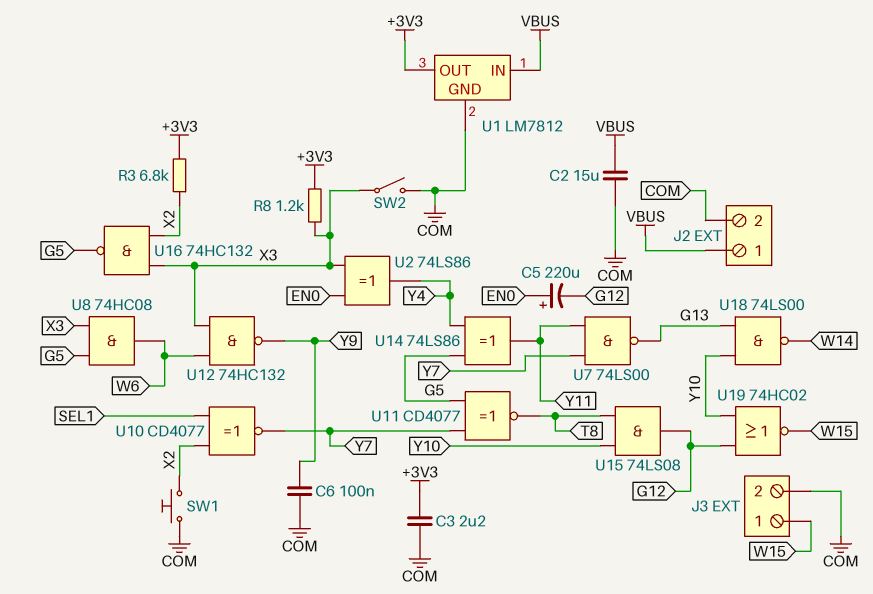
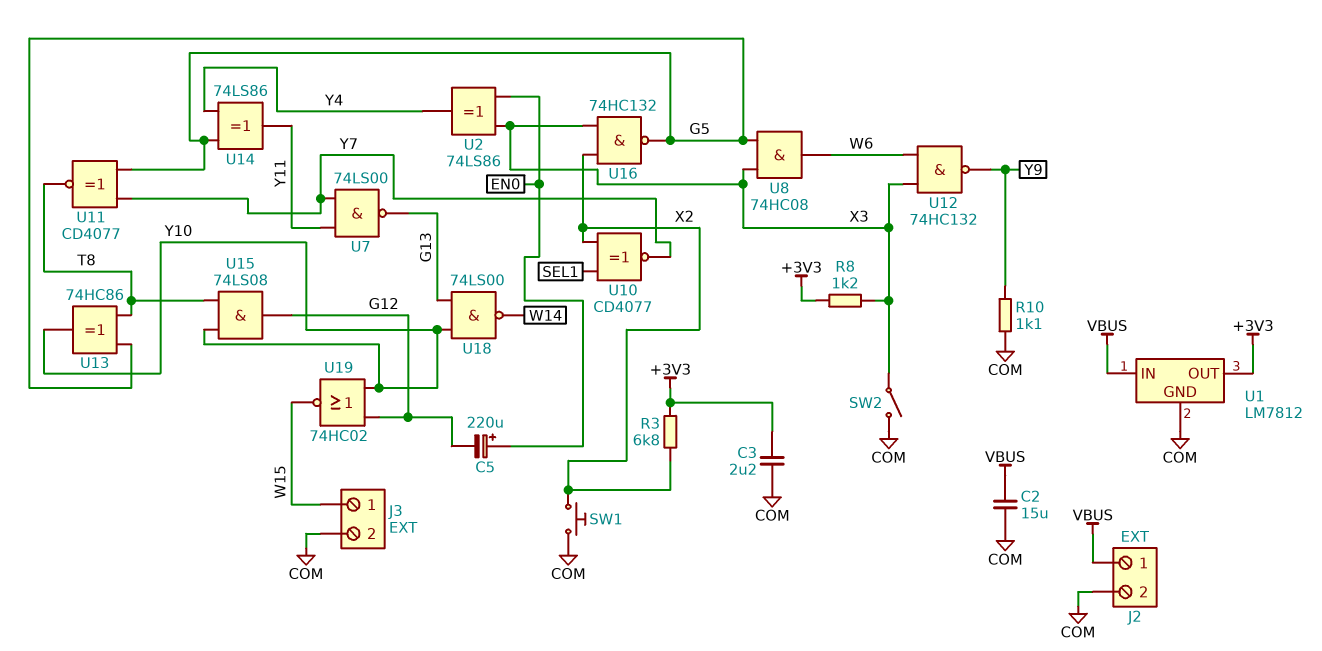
C6: 100nF (COM, Y9) -> none
R10: none -> 1.1k (COM, Y9)
U13: none -> XOR 74HC86 (in G5, in T8, out Y10)

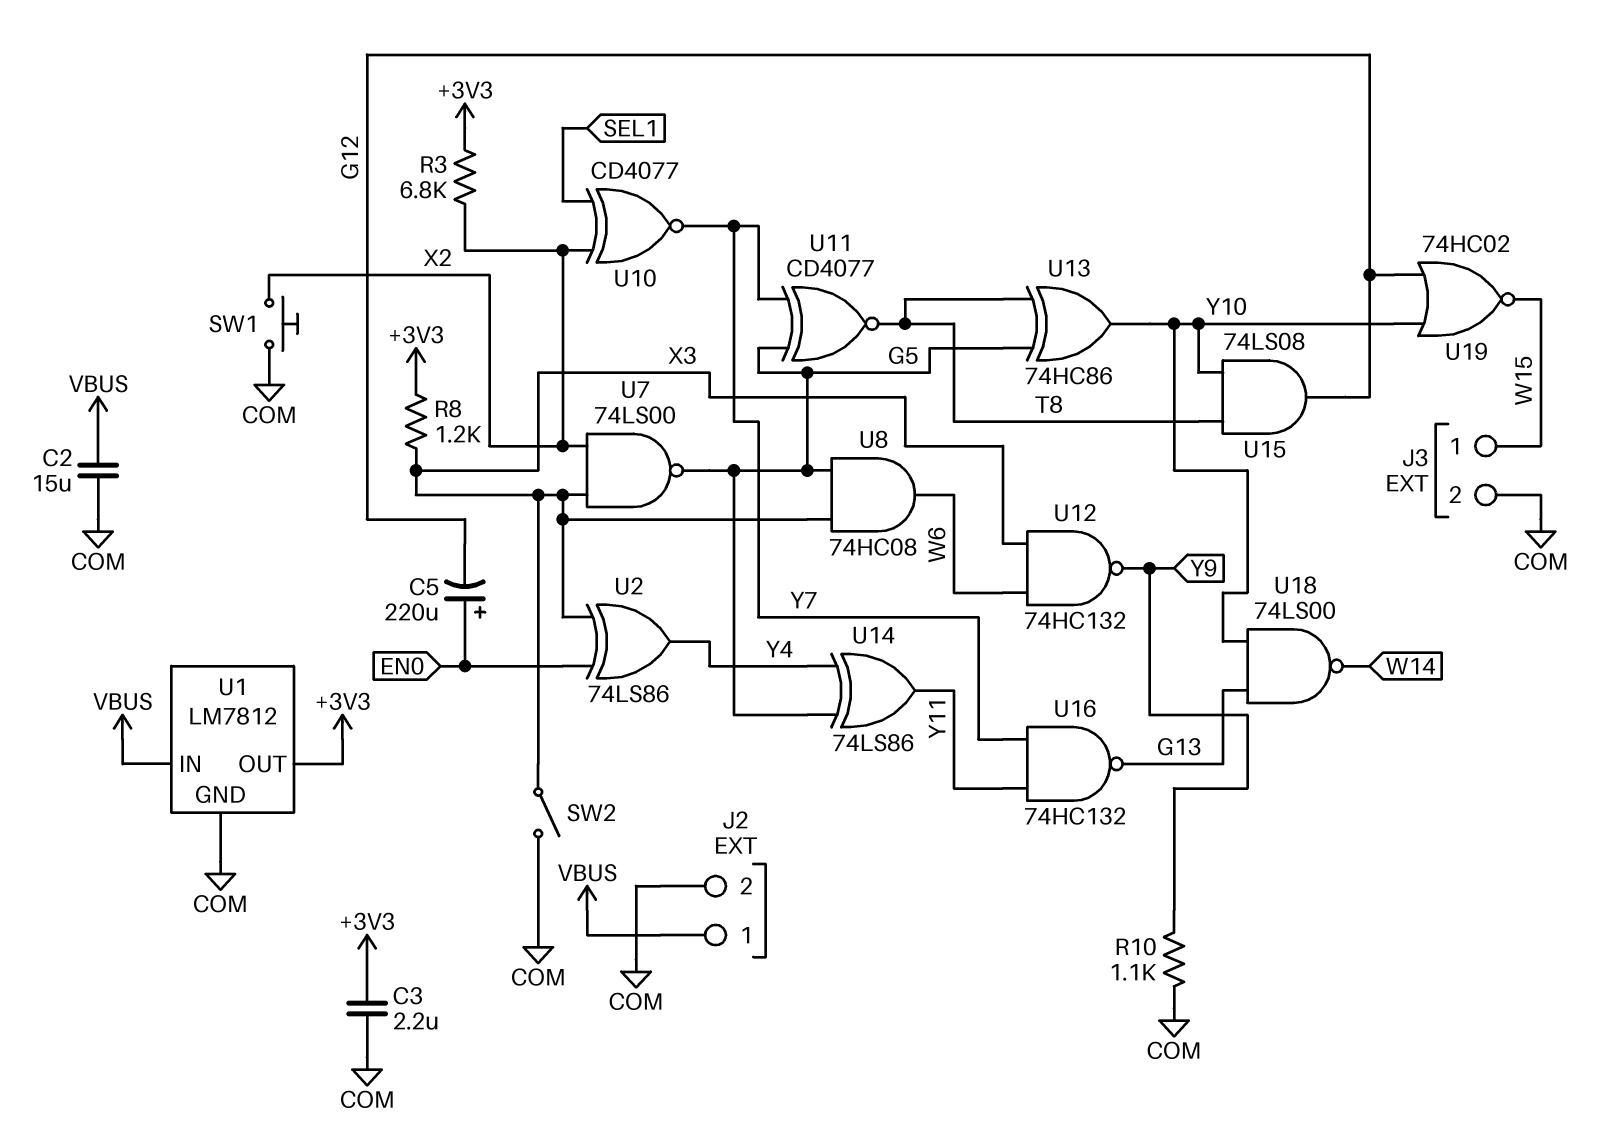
U7: NAND 74LS00 (in Y7, in Y11, out G13) -> NAND 74LS00 (in X2, in X3, out G5)
U16: NAND 74HC132 (in X2, in X3, out G5) -> NAND 74HC132 (in Y7, in Y11, out G13)

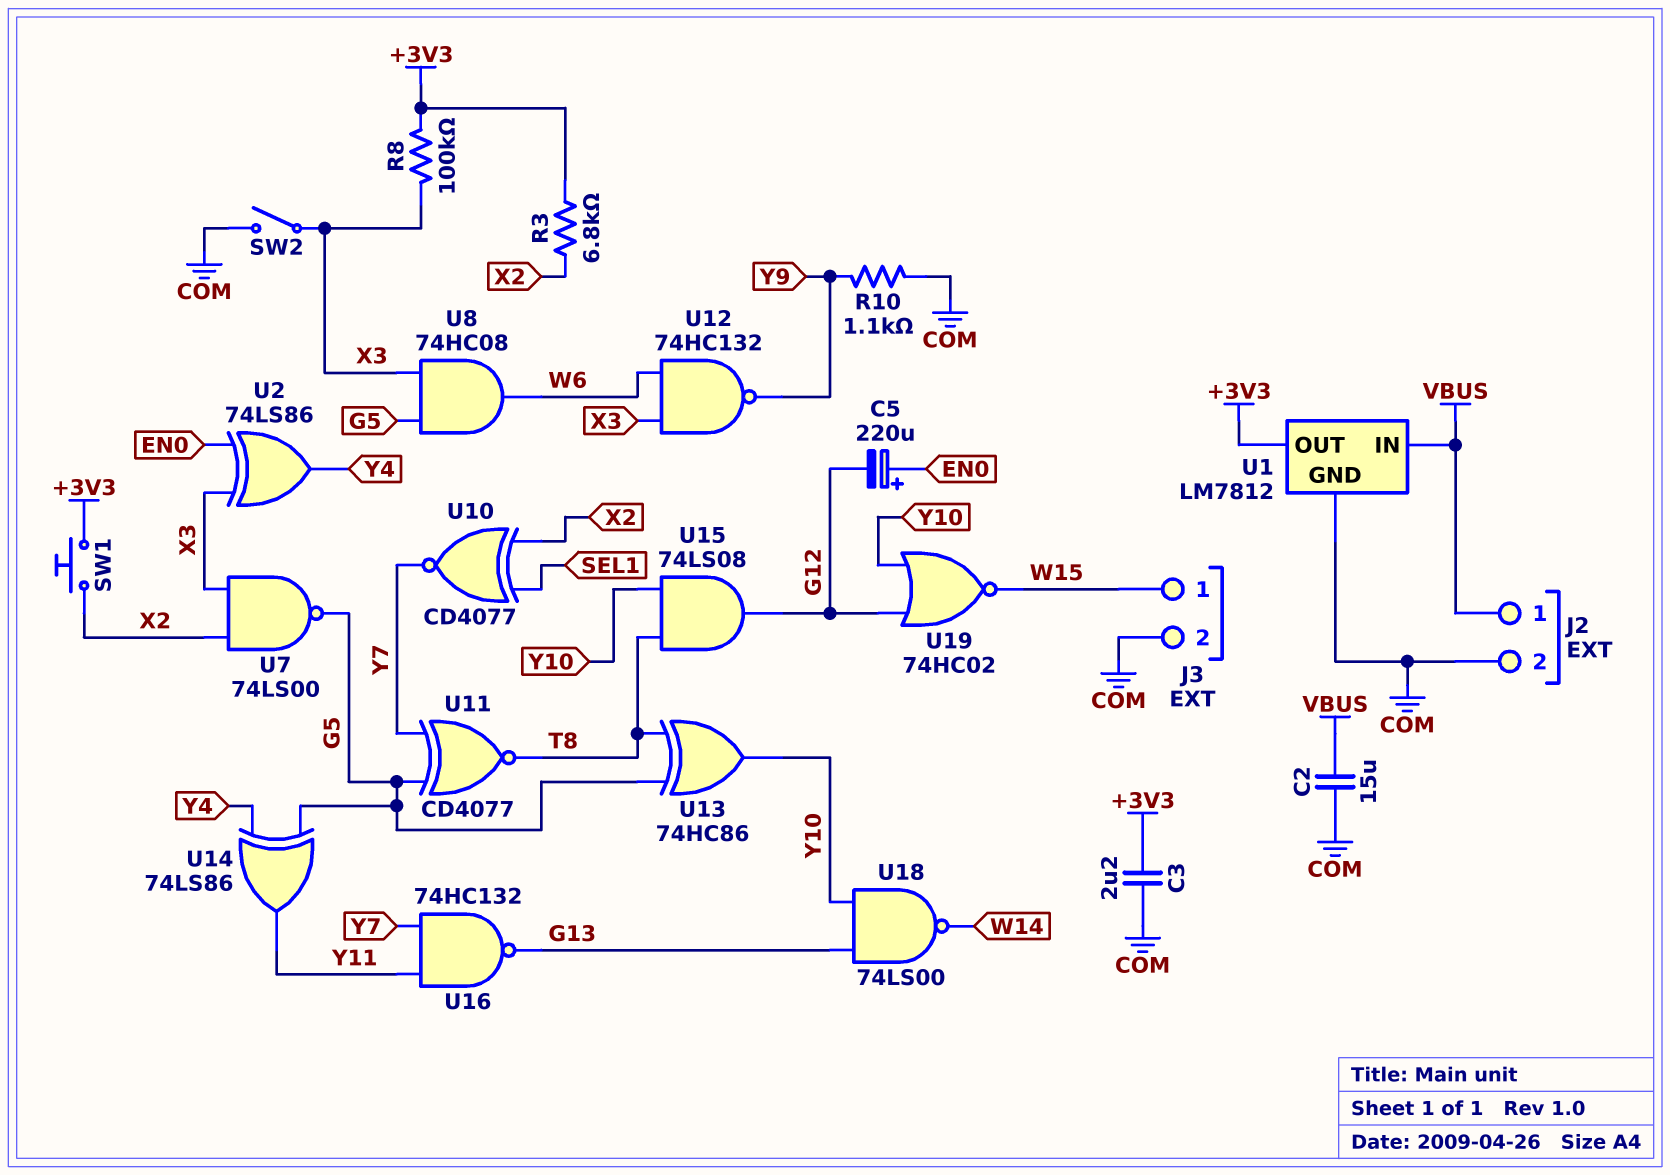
R8: 1.2k (+3V3, X3) -> 100k (+3V3, X3)
SW1: button (COM, X2) -> button (+3V3, X2)

